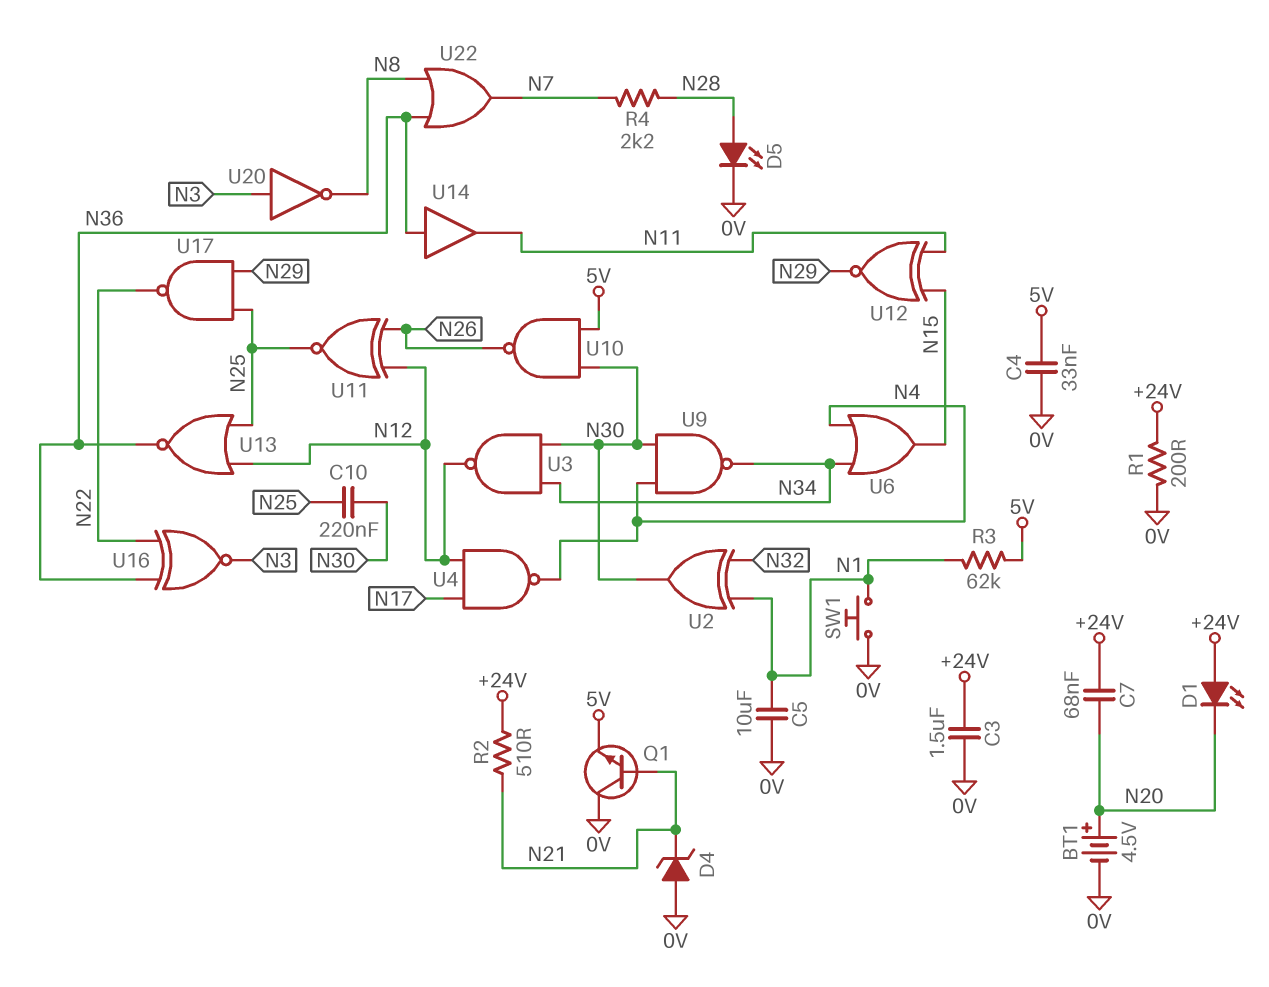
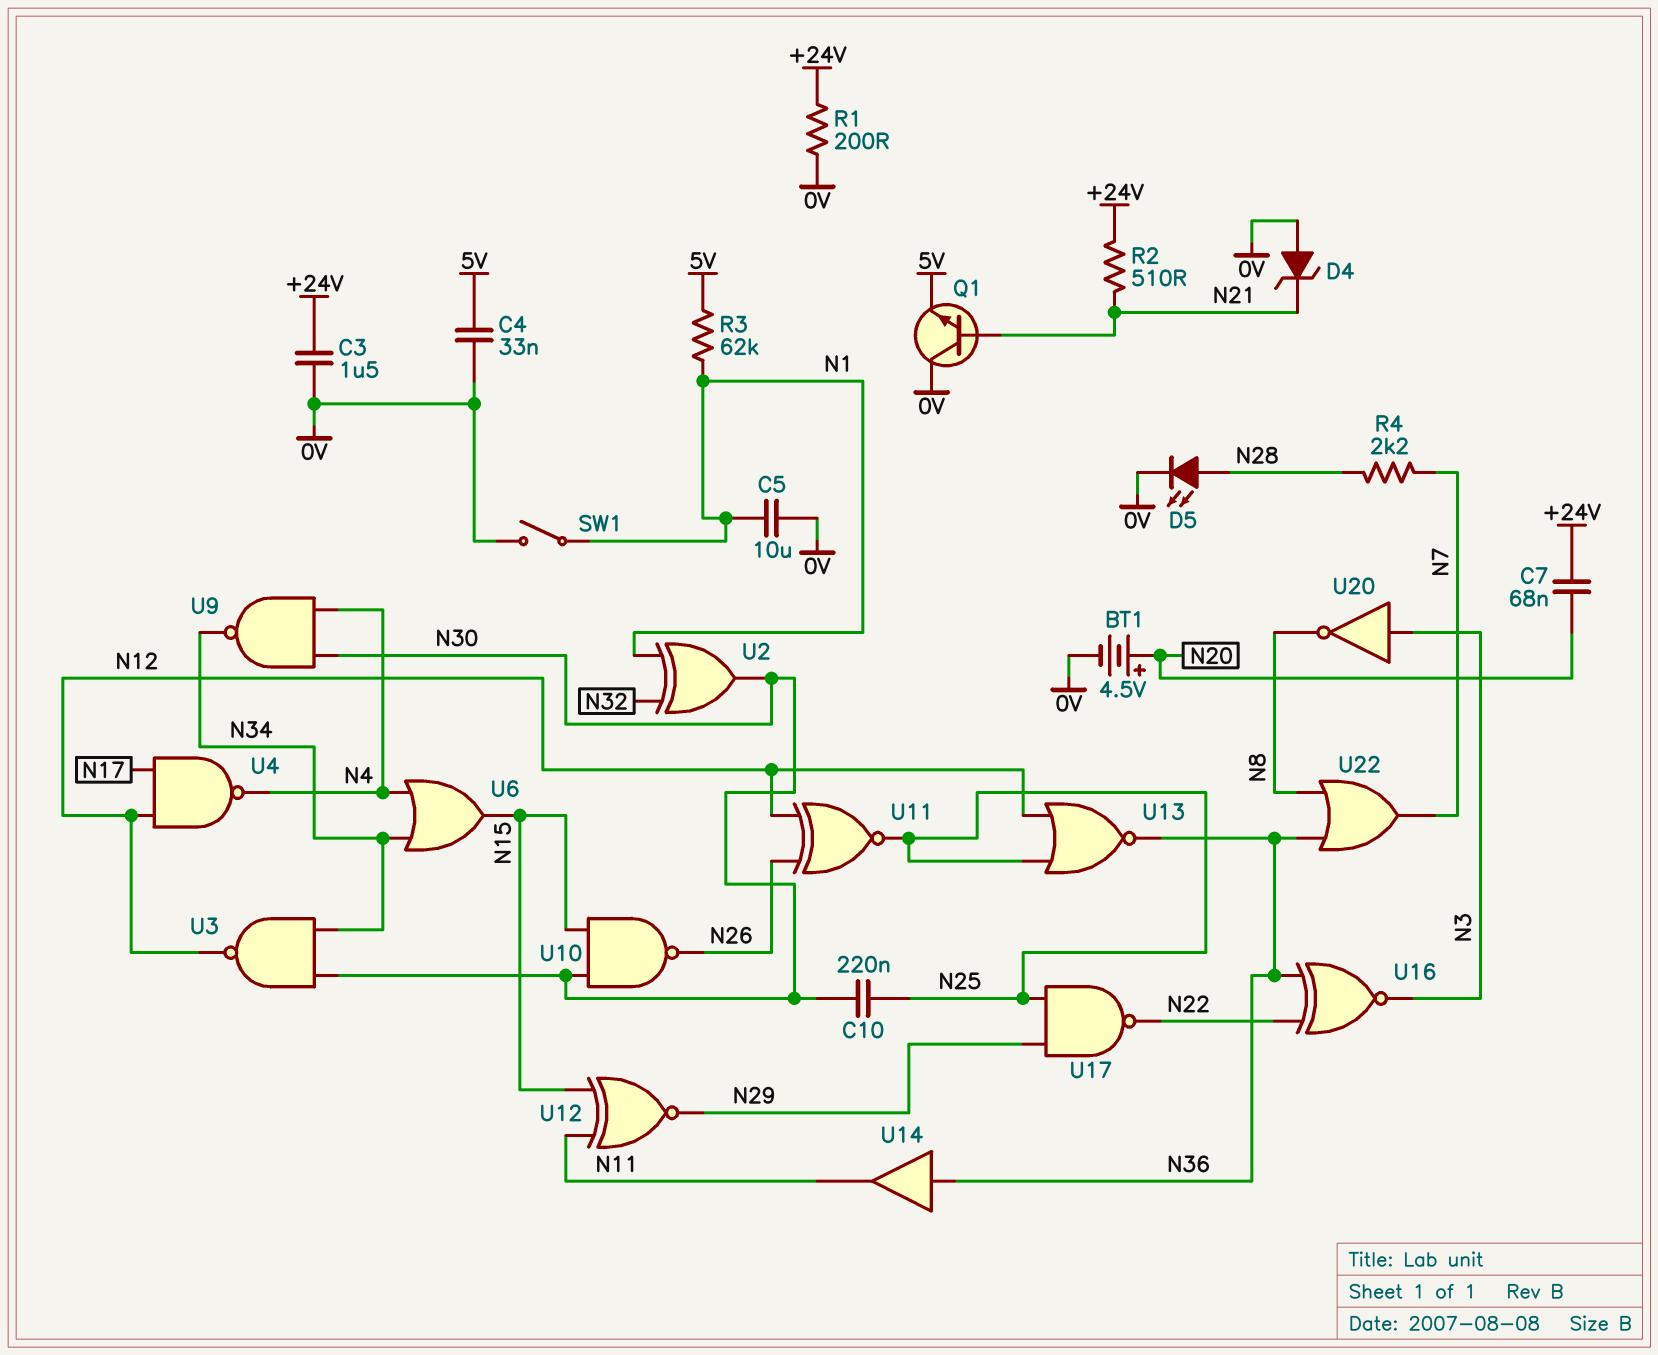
D1: LED (A +24V, K N20) -> none
SW1: button (0V, N1) -> switch (0V, N1)
U10: NAND (in 5V, in N30, out N26) -> NAND (in N15, in N30, out N26)

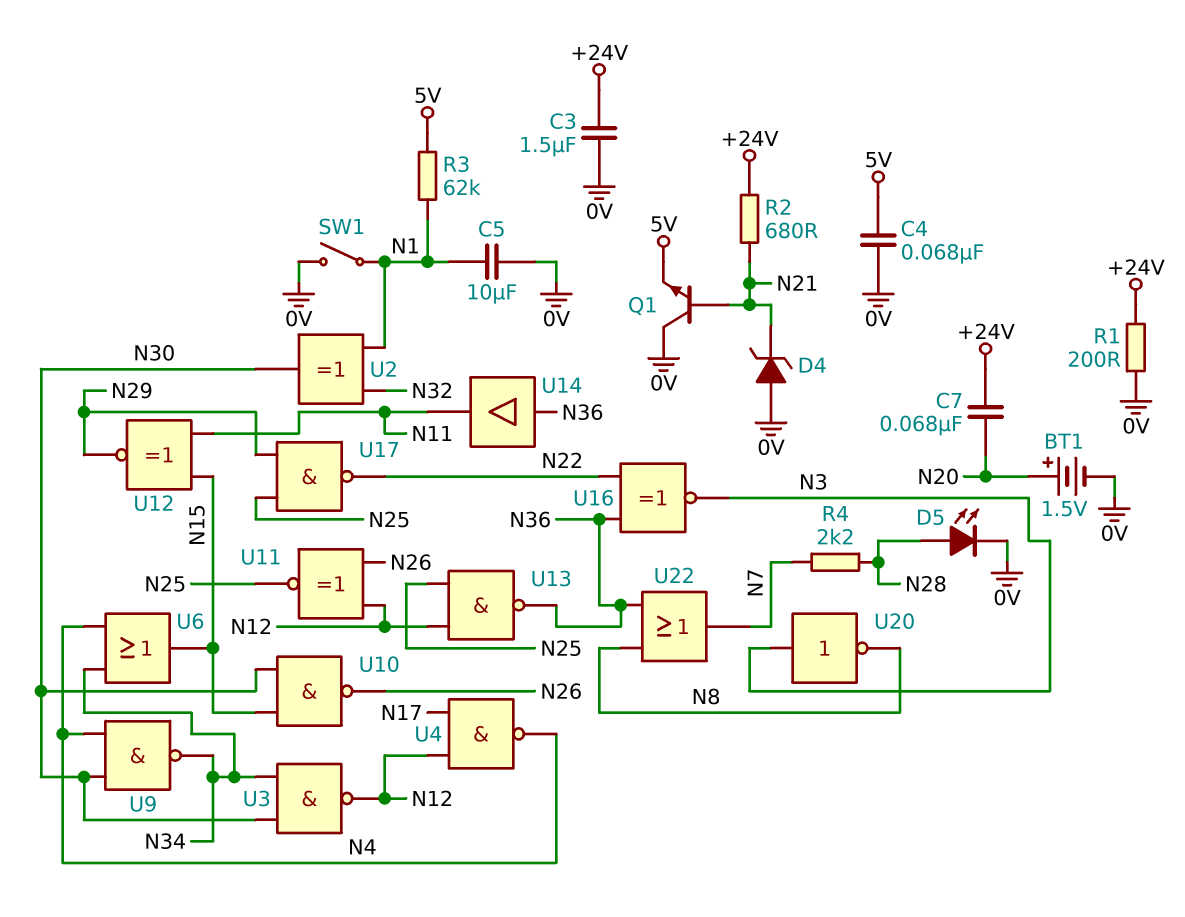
BT1: 4.5V (plus N20, minus 0V) -> 1.5V (plus N20, minus 0V)
C4: 33nF (0V, 5V) -> 68nF (0V, 5V)
C10: 220nF (N25, N30) -> none
R2: 510 (+24V, N21) -> 680 (+24V, N21)
U13: NOR (in N12, in N25, out N36) -> NAND (in N12, in N25, out N36)

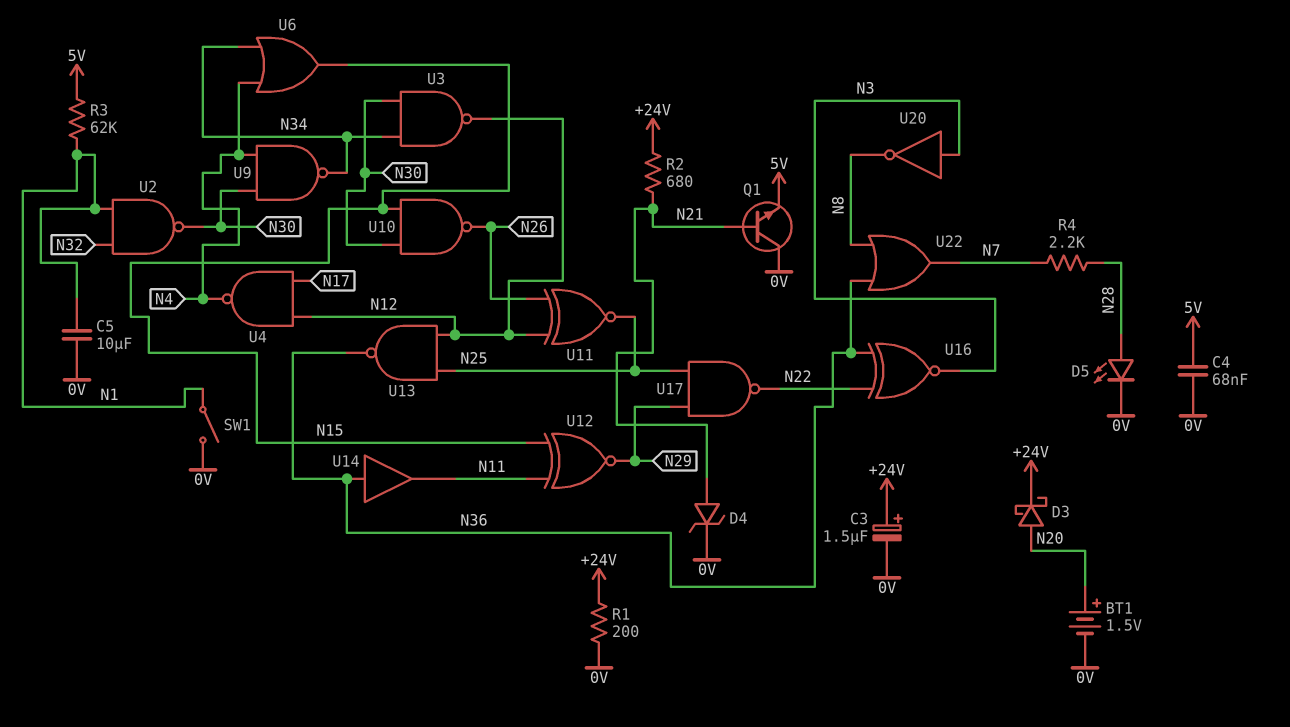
C3: 1.5uF (+24V, 0V) -> 1.5uF (plus +24V, minus 0V)
C7: 68nF (+24V, N20) -> none
D3: none -> schottky (A N20, K +24V)
D4: zener (A 0V, K N21) -> zener (A N21, K 0V)
U2: XOR (in N1, in N32, out N30) -> NAND (in N1, in N32, out N30)

